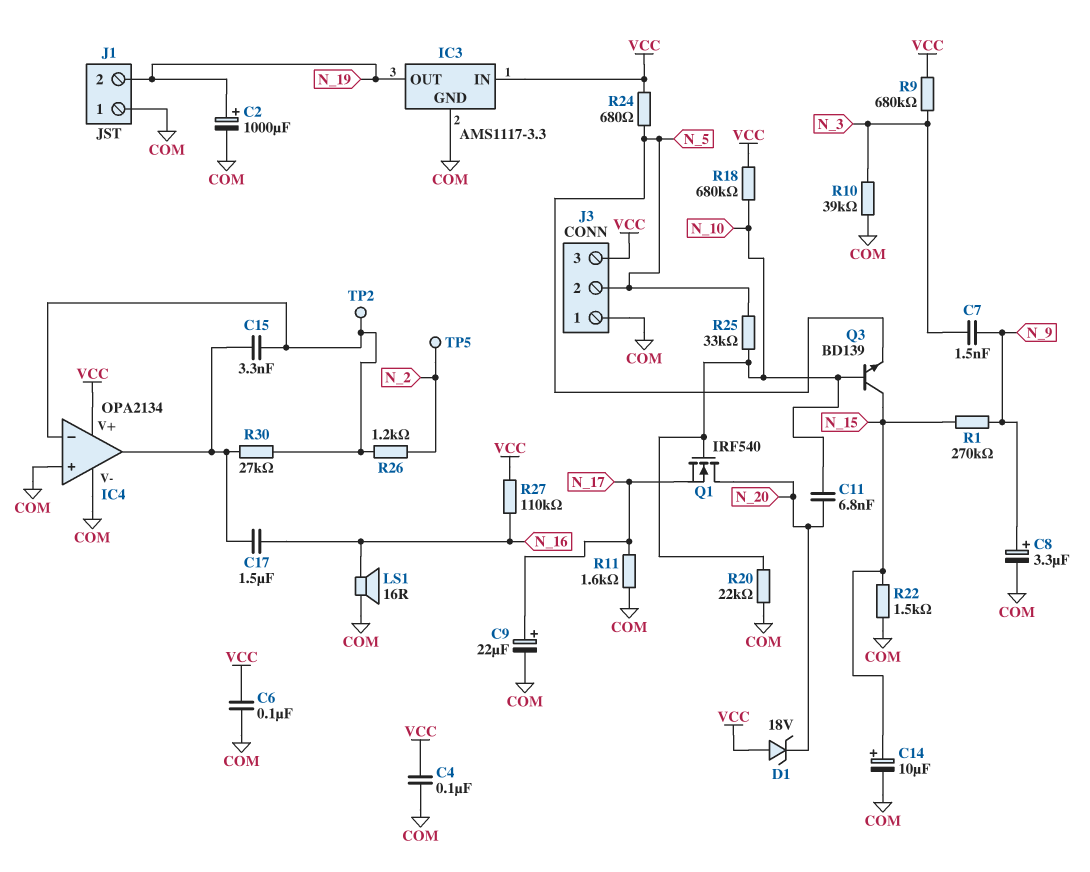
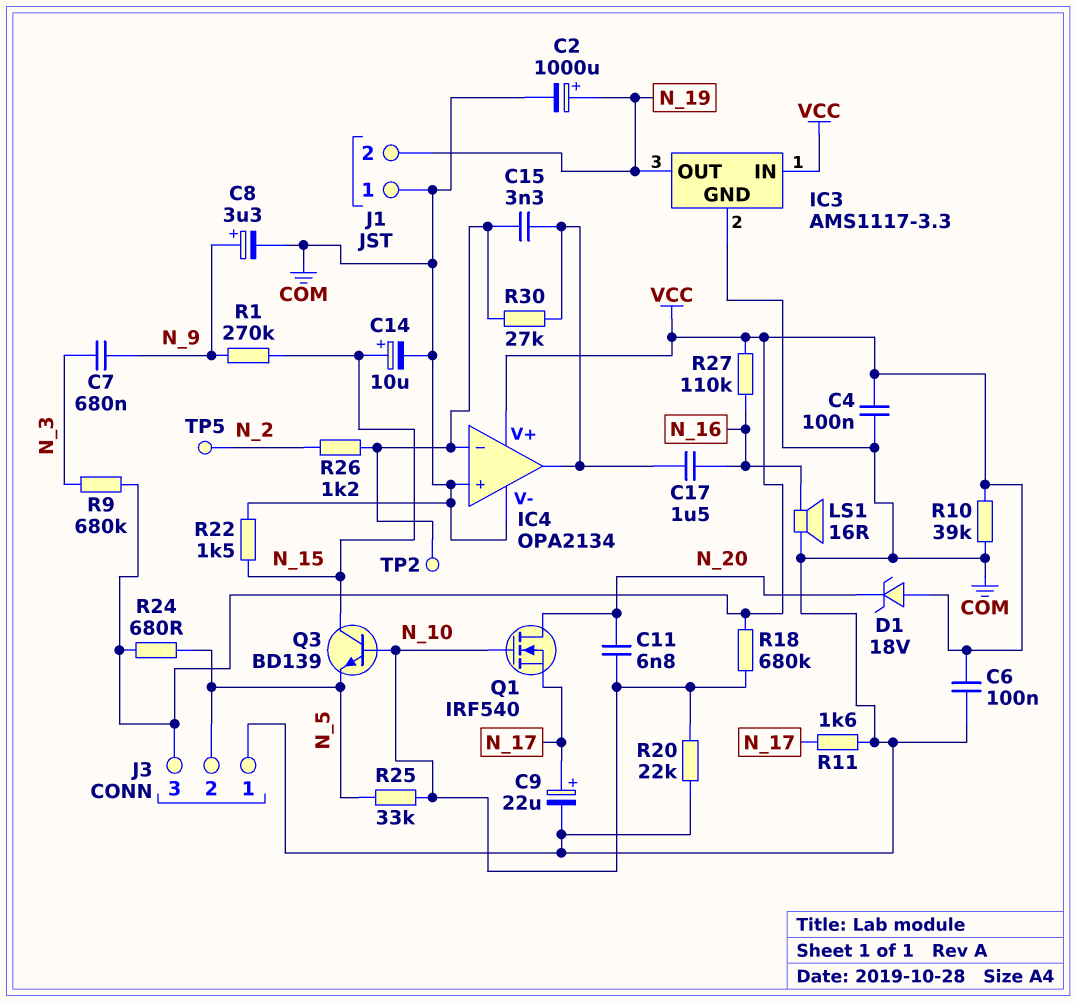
C7: 1.5nF (N_3, N_9) -> 680nF (N_3, N_9)
R10: 39k (COM, N_3) -> 39k (COM, VCC)

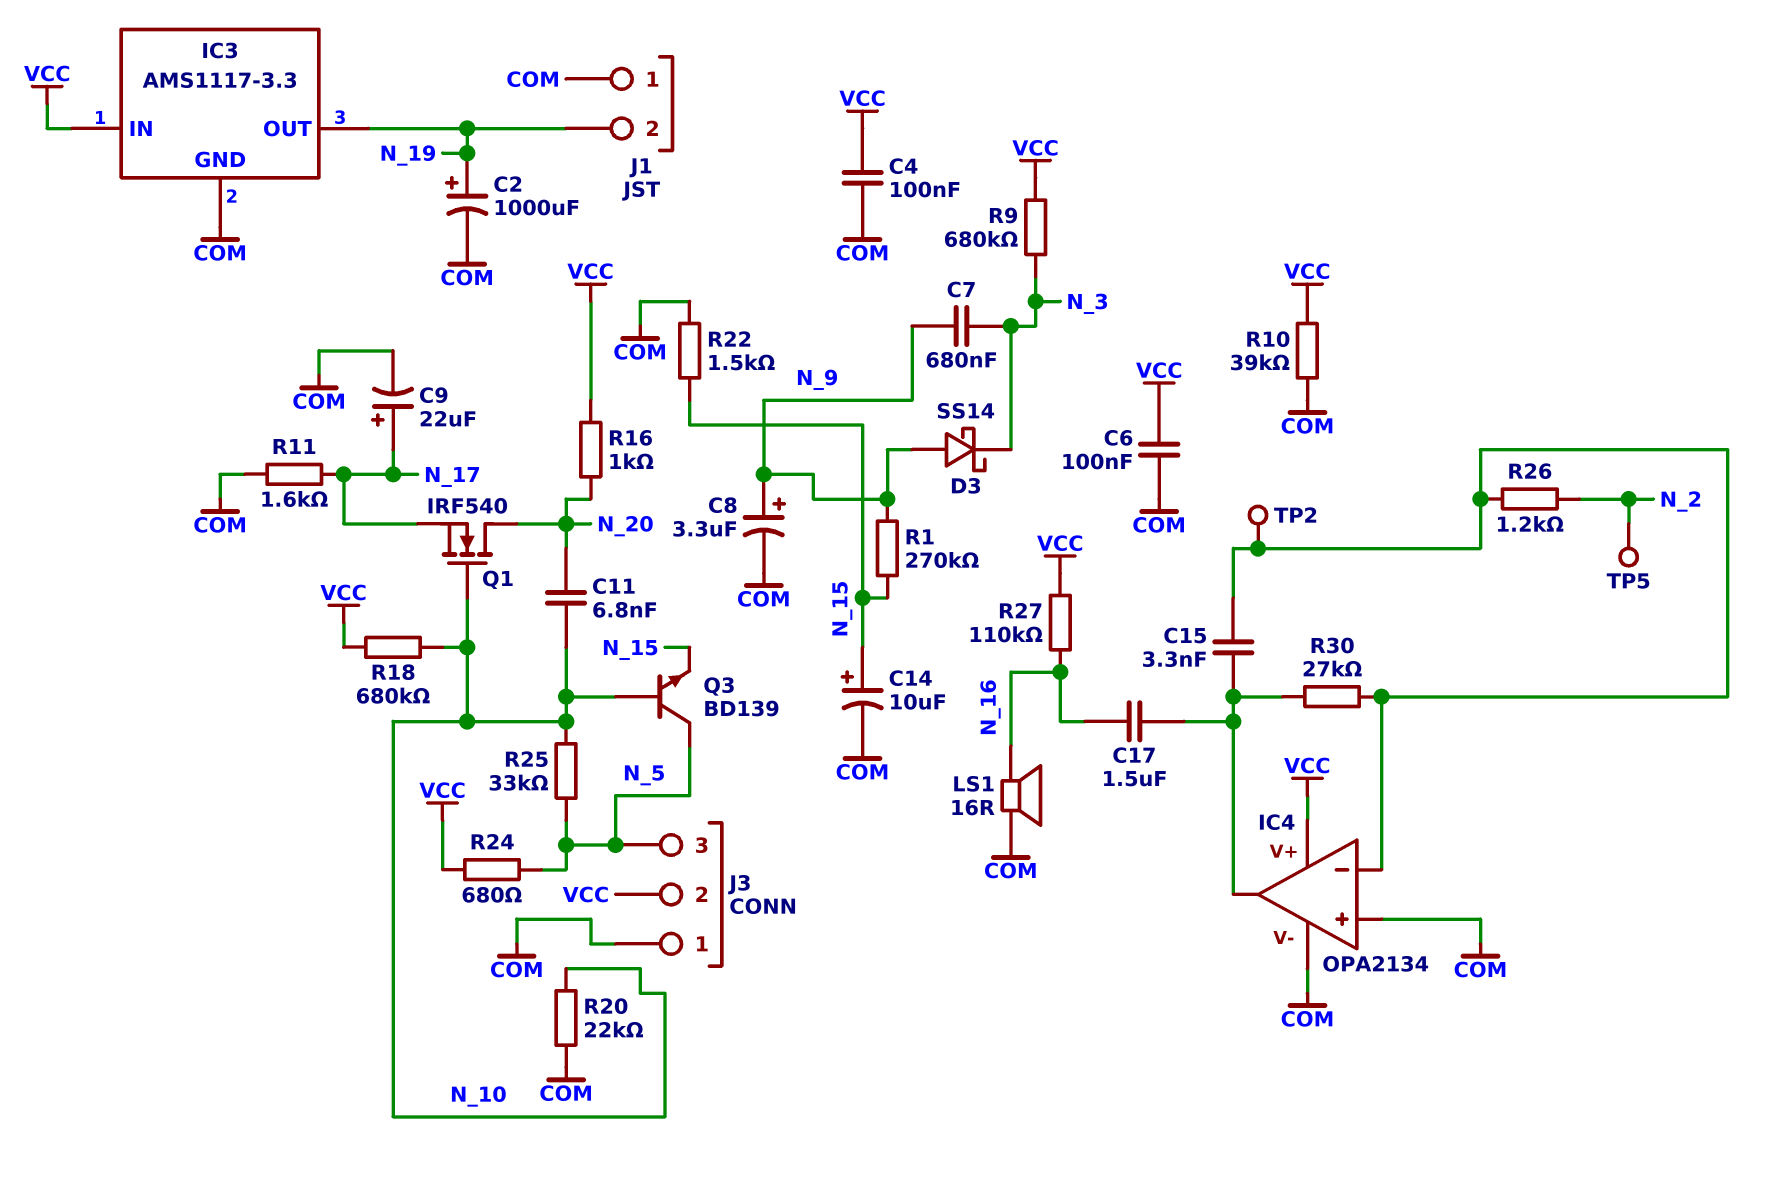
D1: zener 18V (A VCC, K N_20) -> none
D3: none -> schottky SS14 (A N_9, K N_3)
J3 pin 2: N_5 -> VCC
J3 pin 3: VCC -> N_5
Q3: NPN BD139 (B N_10, C N_15, E N_5) -> NPN BD139 (B N_10, C N_5, E N_15)
R16: none -> 1k (N_20, VCC)

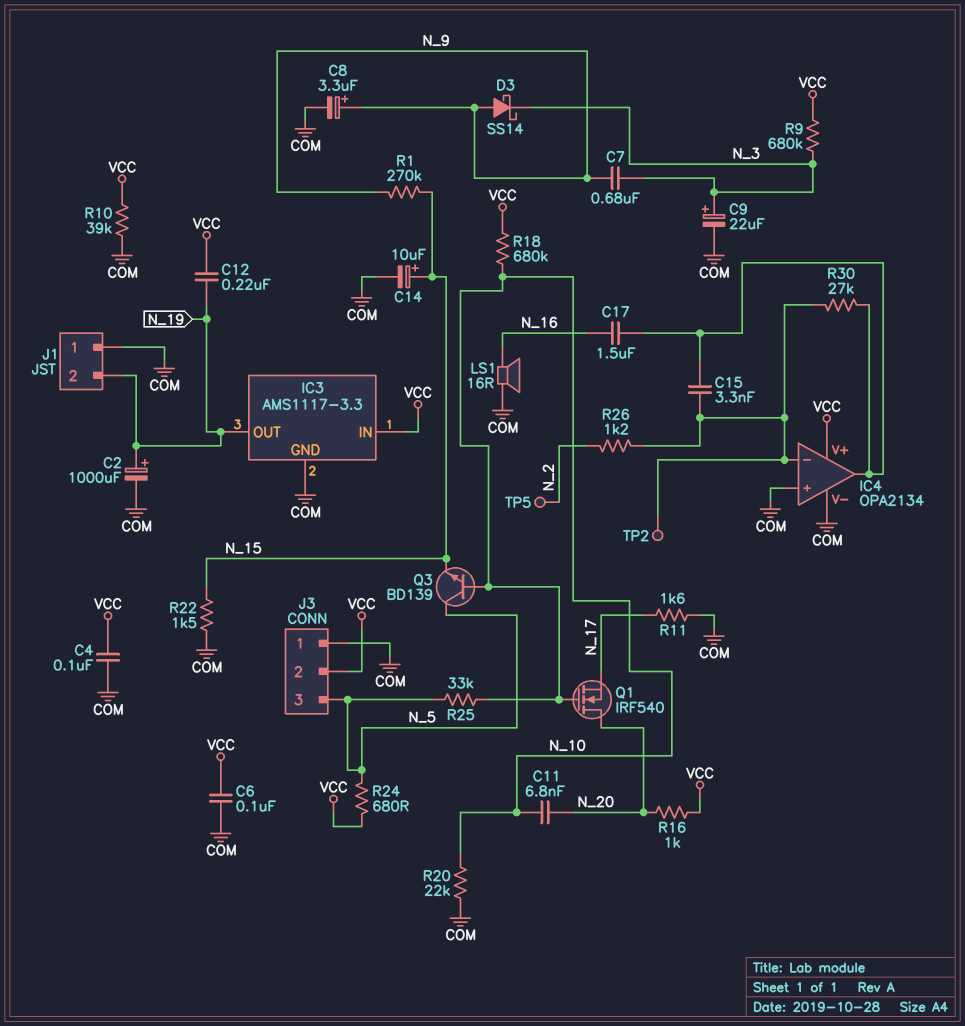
C9: 22uF (plus N_17, minus COM) -> 22uF (plus N_3, minus COM)
C12: none -> 220nF (N_19, VCC)
R27: 110k (N_16, VCC) -> none

